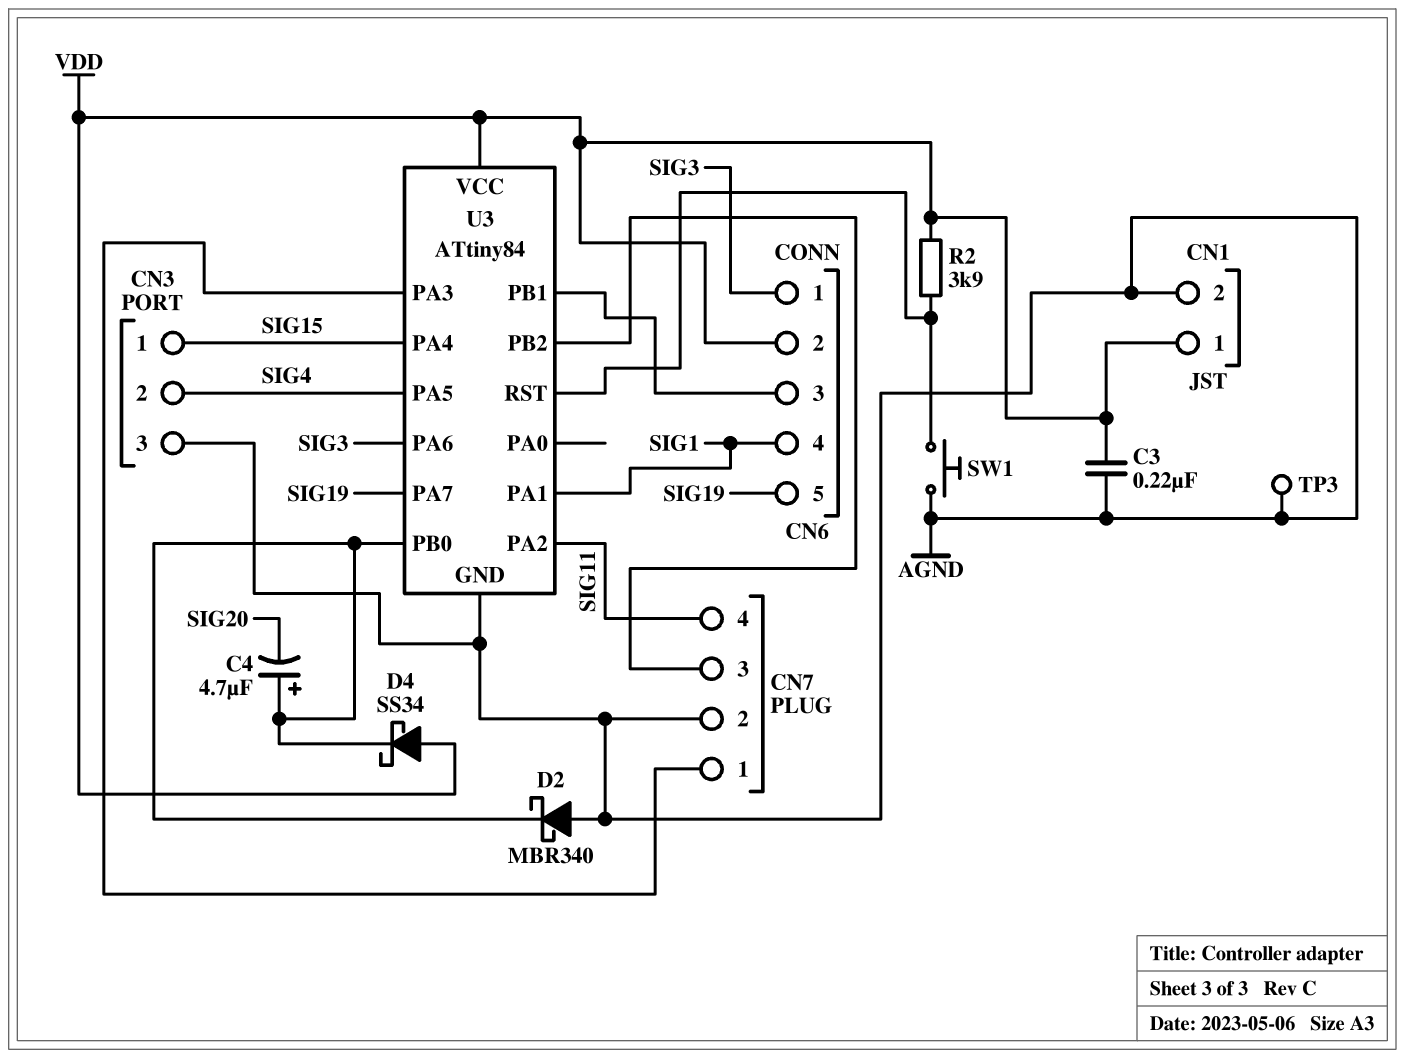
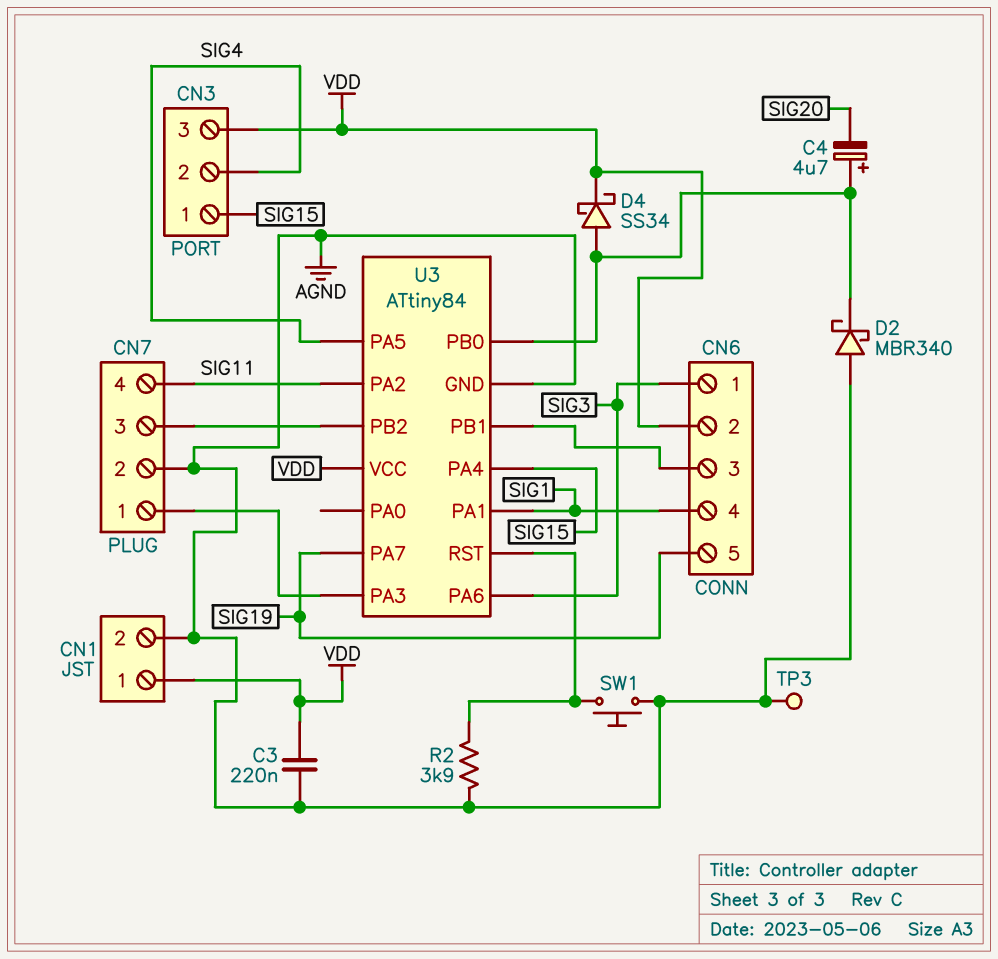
CN3 pin 3: AGND -> VDD
D4: schottky SS34 (A VDD, K U3/PB0) -> schottky SS34 (A U3/PB0, K VDD)
R2: 3.9k (U3/RST, VDD) -> 3.9k (AGND, U3/RST)

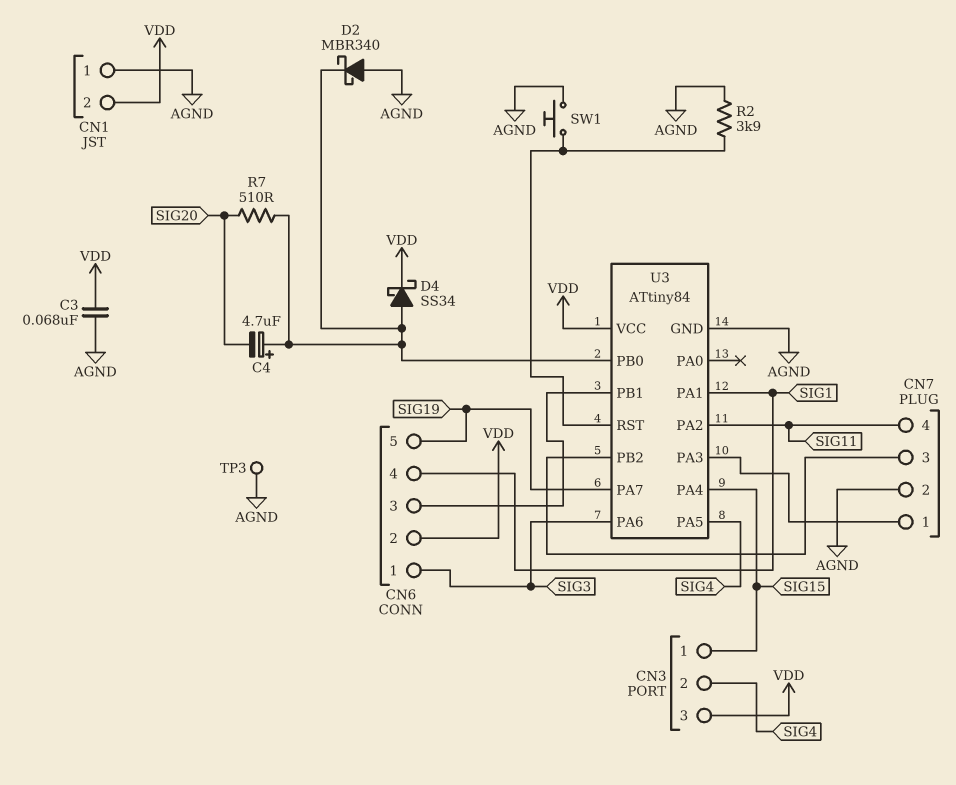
C3: 220nF (AGND, VDD) -> 68nF (AGND, VDD)
CN1 pin 1: VDD -> AGND
CN1 pin 2: AGND -> VDD
R7: none -> 510 (SIG20, U3/PB0)

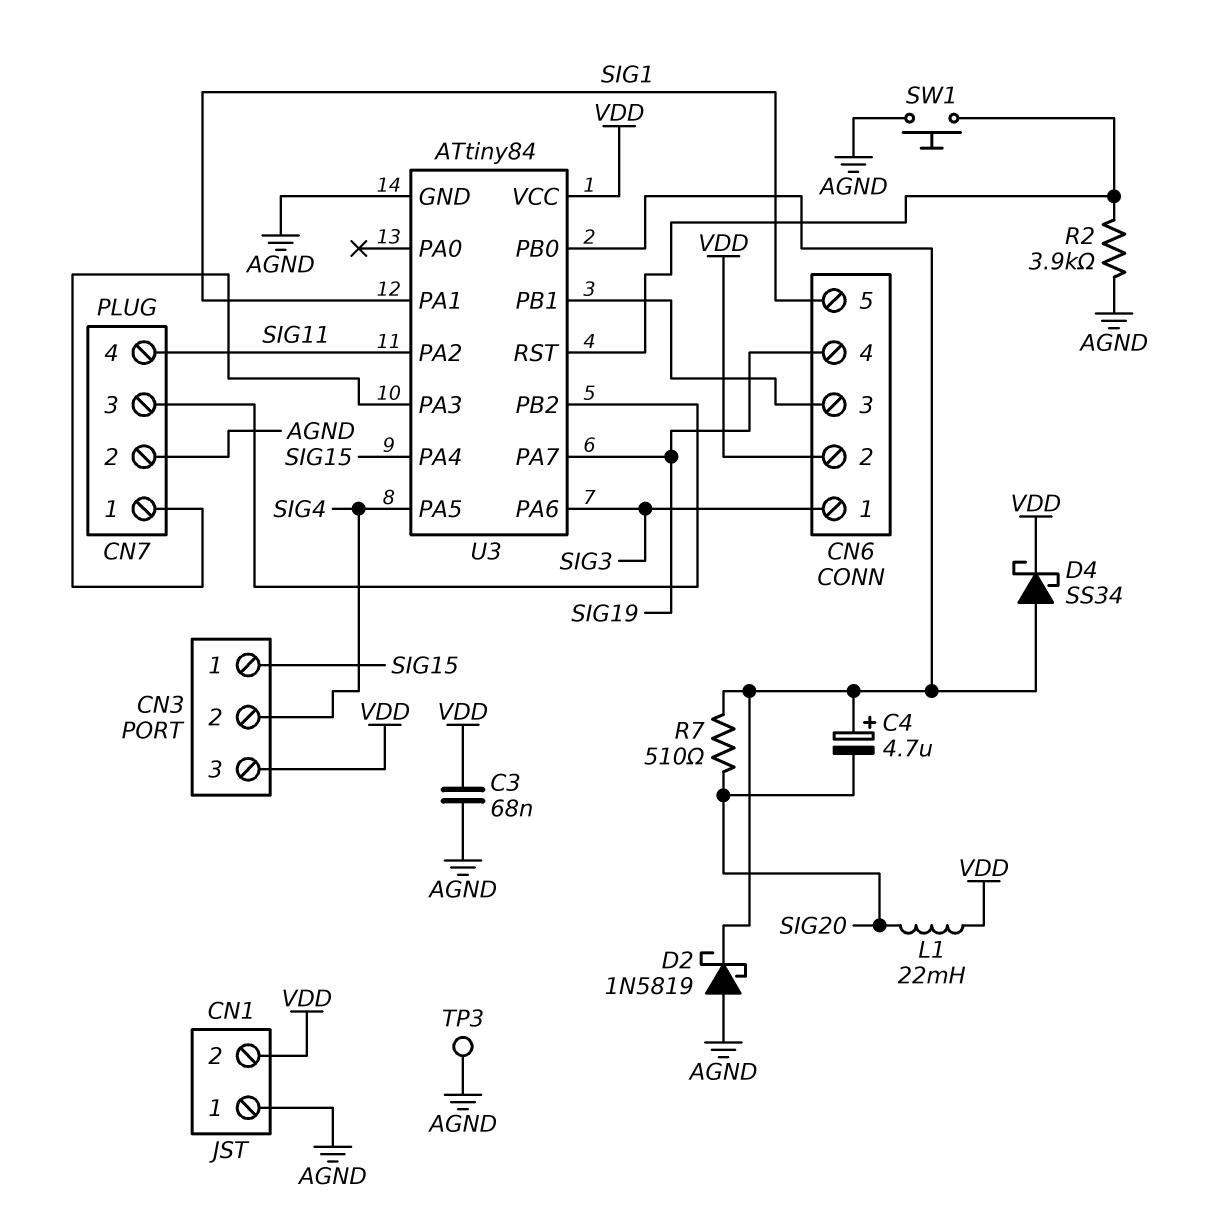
CN6 pin 4: SIG1 -> SIG19
CN6 pin 5: SIG19 -> SIG1
D2: schottky MBR340 (A AGND, K U3/PB0) -> schottky 1N5819 (A AGND, K U3/PB0)
L1: none -> 22mH (SIG20, VDD)

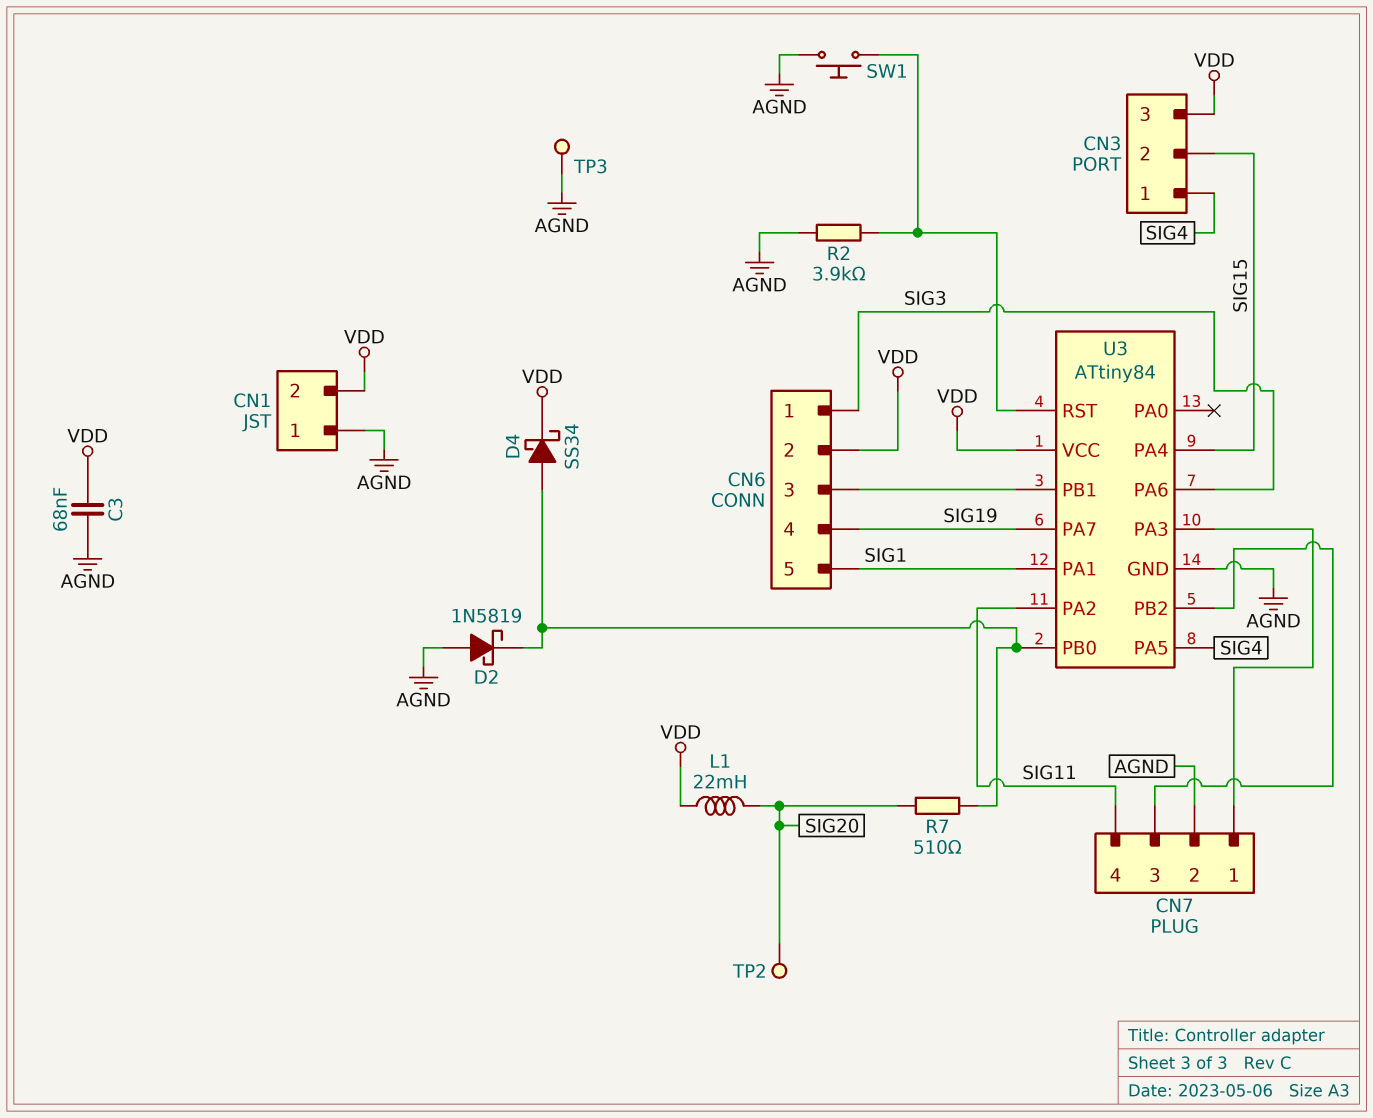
C4: 4.7uF (plus U3/PB0, minus SIG20) -> none
CN3 pin 1: SIG15 -> SIG4
CN3 pin 2: SIG4 -> SIG15
TP2: none -> test point (SIG20)

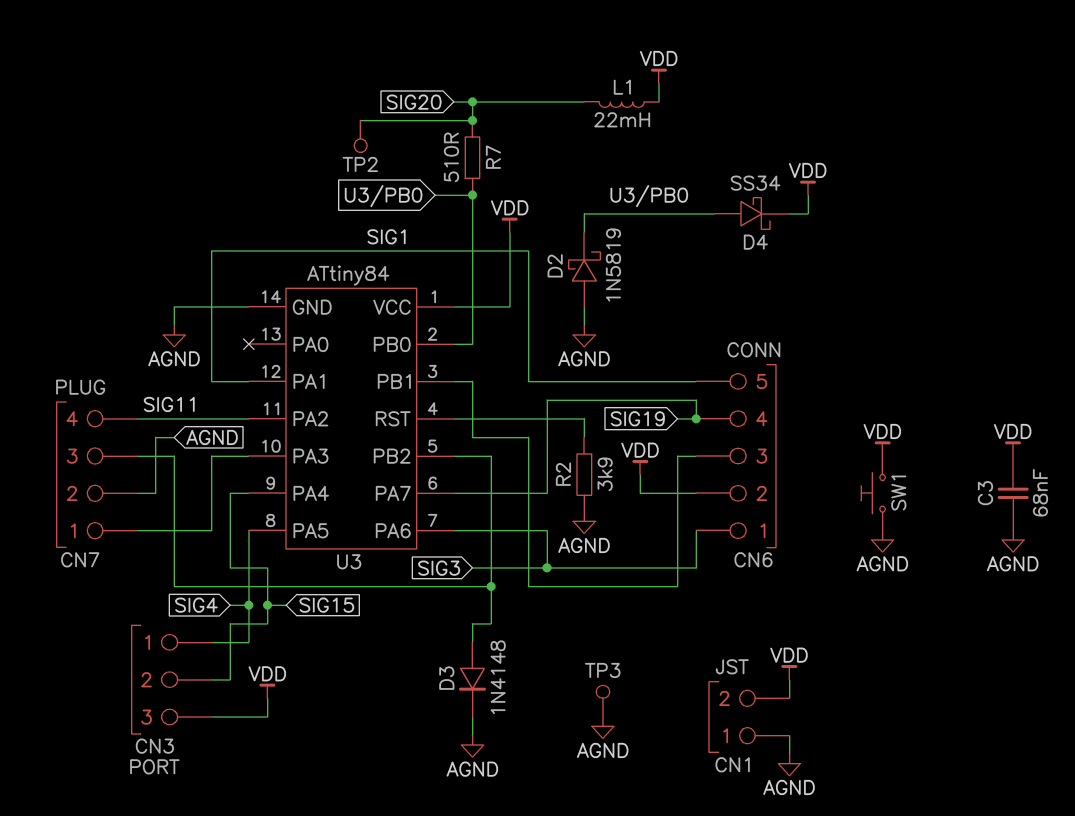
D3: none -> diode 1N4148 (A CN7/3, K AGND)
SW1: button (AGND, U3/RST) -> button (AGND, VDD)

